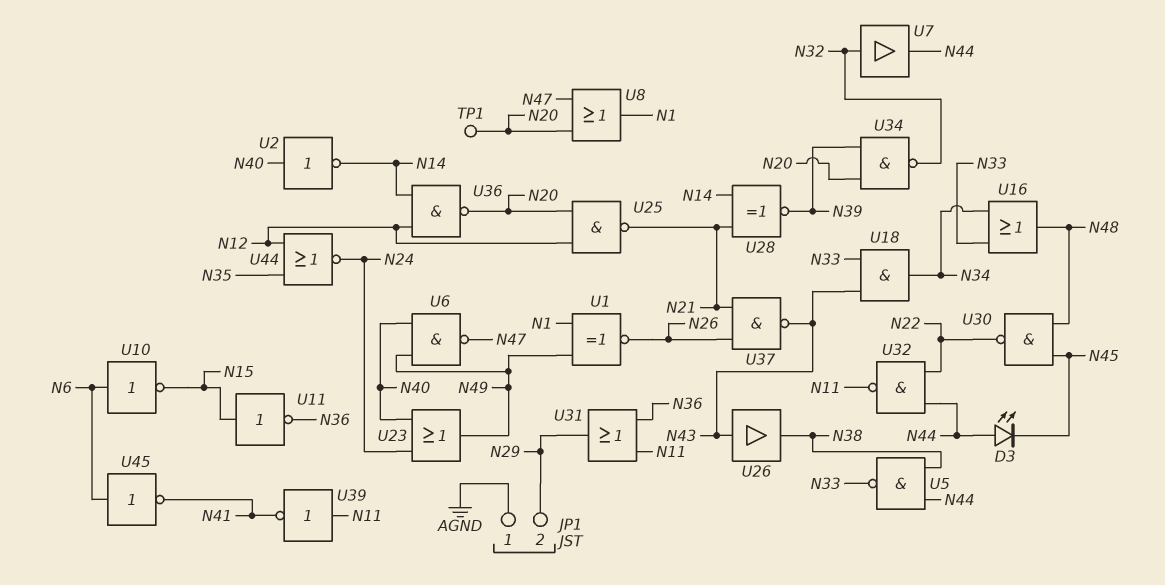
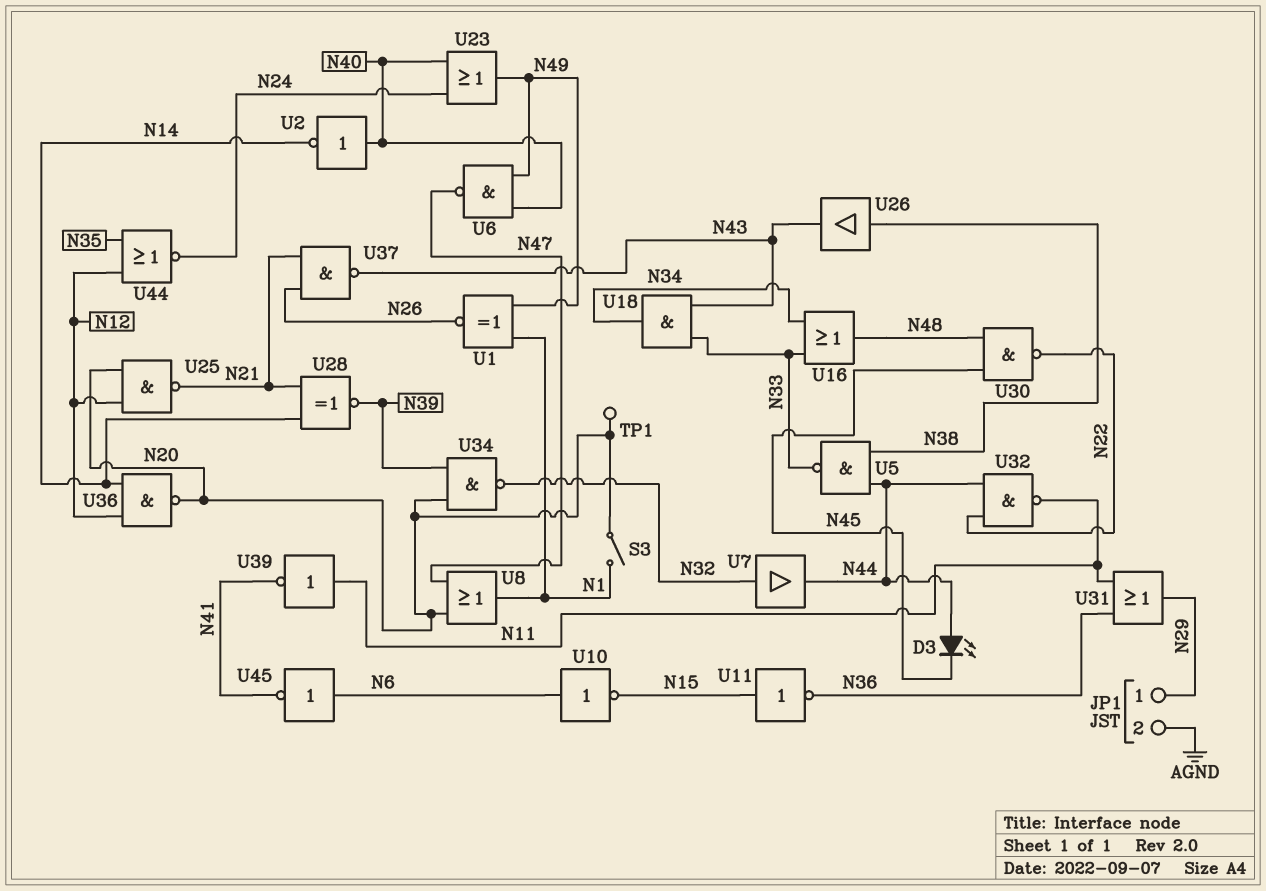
JP1 pin 1: AGND -> N29
JP1 pin 2: N29 -> AGND
S3: none -> switch (N1, N20)
U26: buffer (in N43, out N38) -> buffer (in N38, out N43)

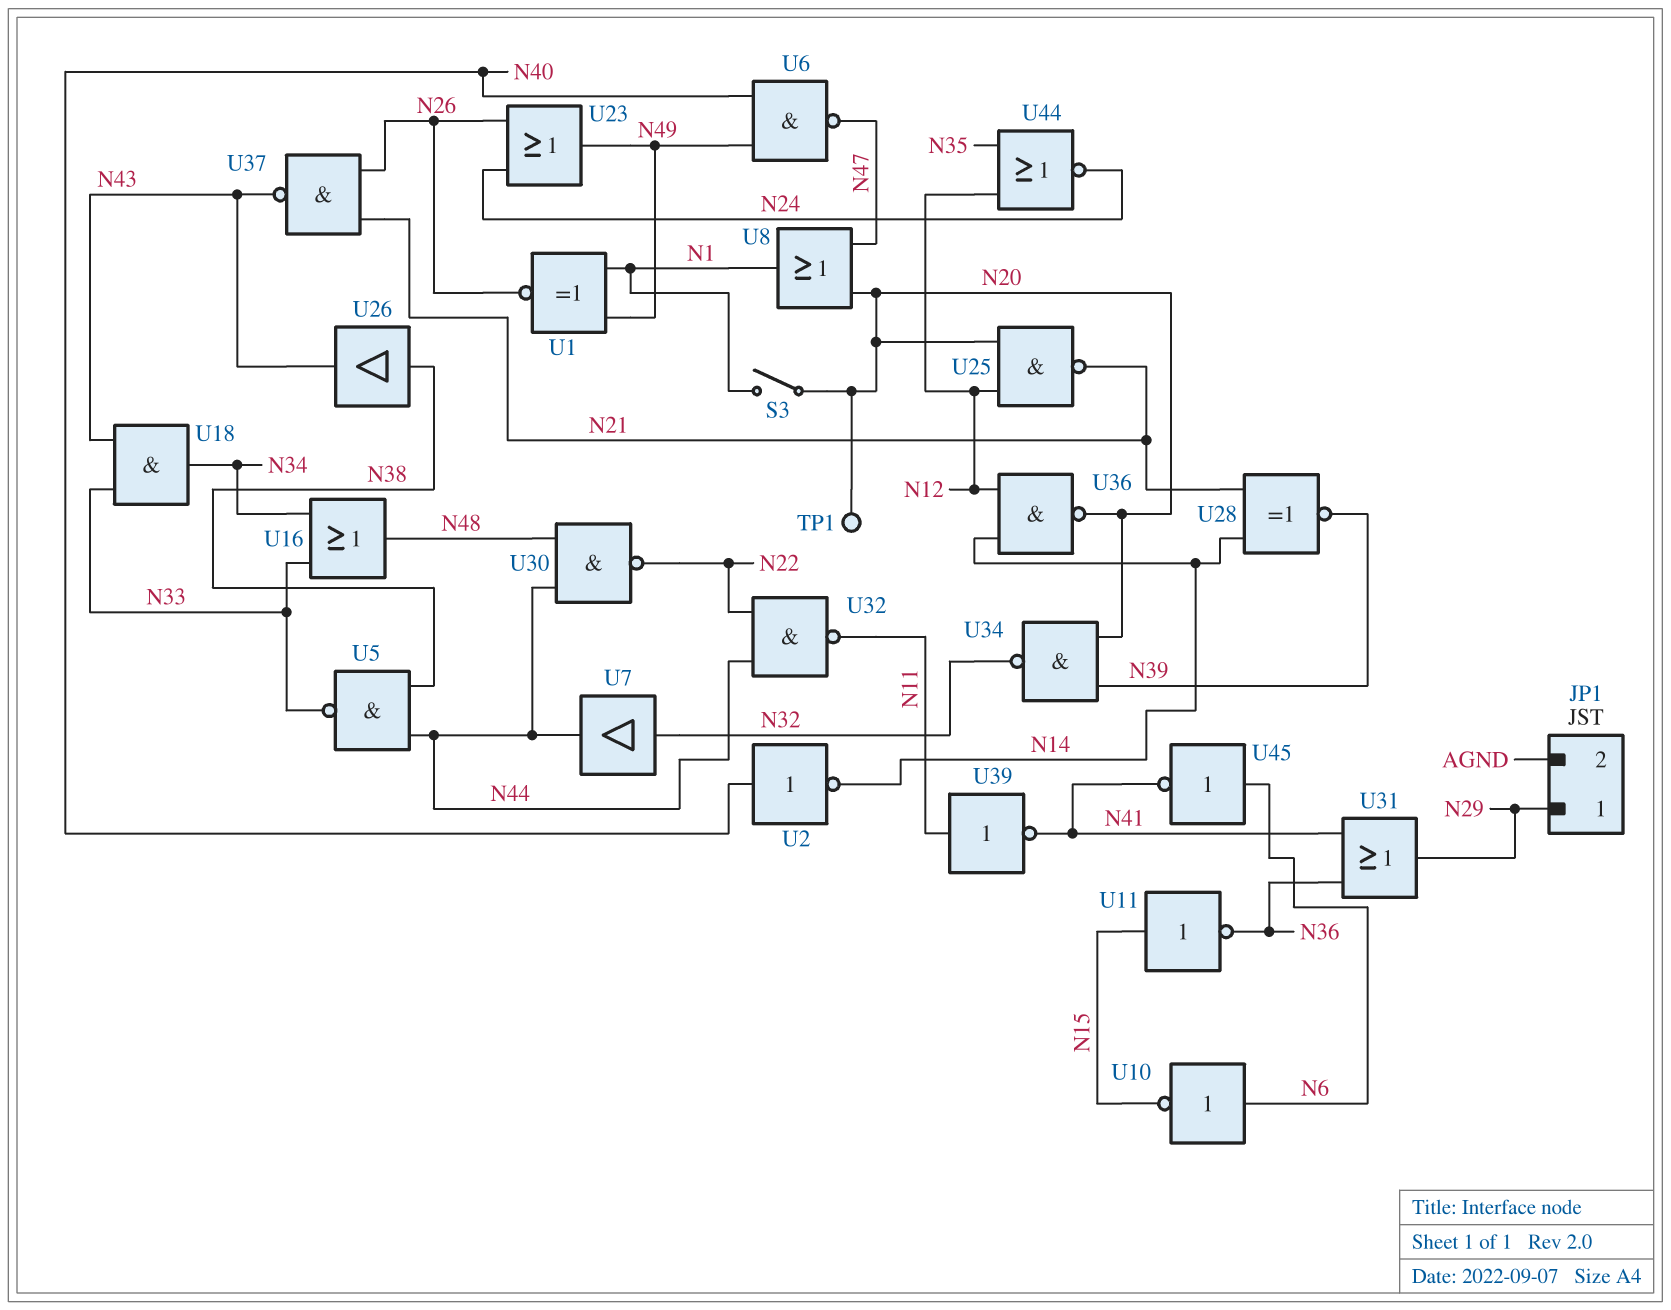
D3: LED (A N44, K N45) -> none
U23: OR (in N24, in N40, out N49) -> OR (in N24, in N26, out N49)
U30: NAND (in N45, in N48, out N22) -> NAND (in N44, in N48, out N22)
U31: OR (in N11, in N36, out N29) -> OR (in N36, in N41, out N29)

